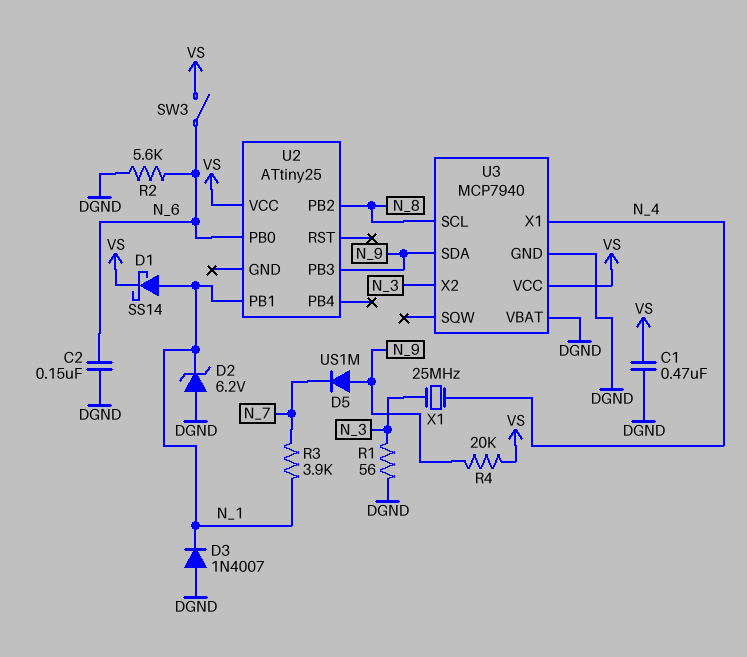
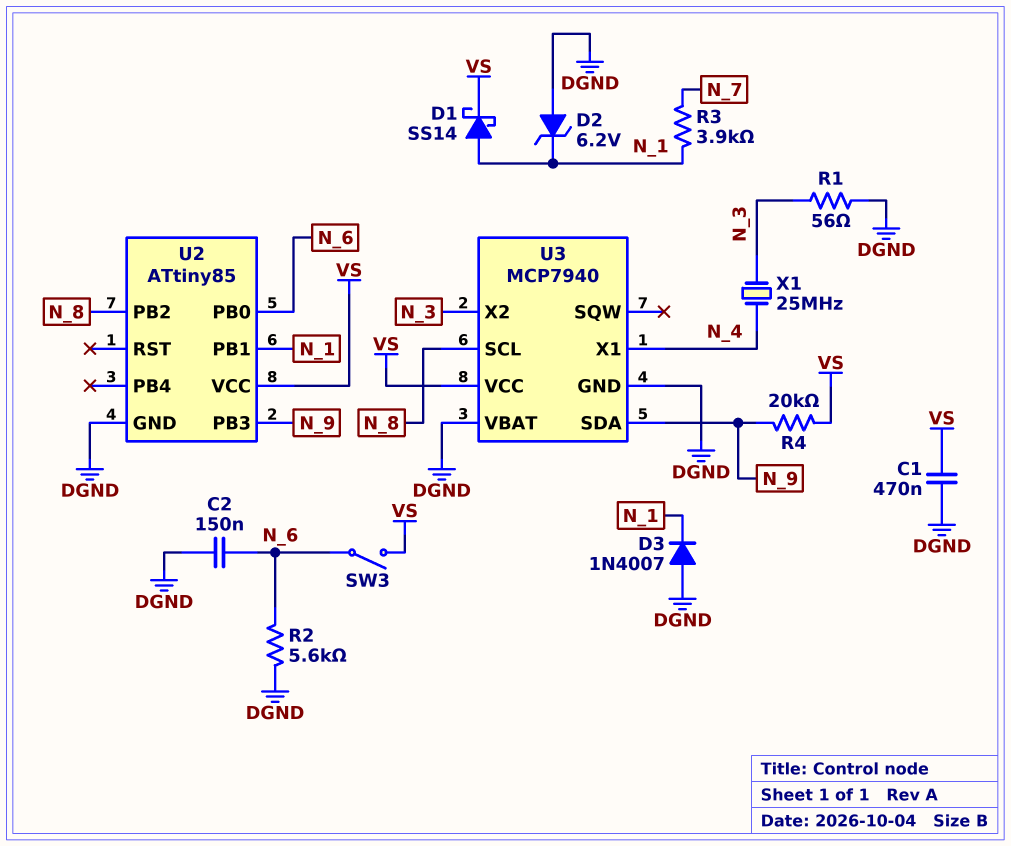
D5: diode US1M (A N_9, K N_7) -> none
U2: ATtiny25 -> ATtiny85
U2 pin GND: none -> DGND

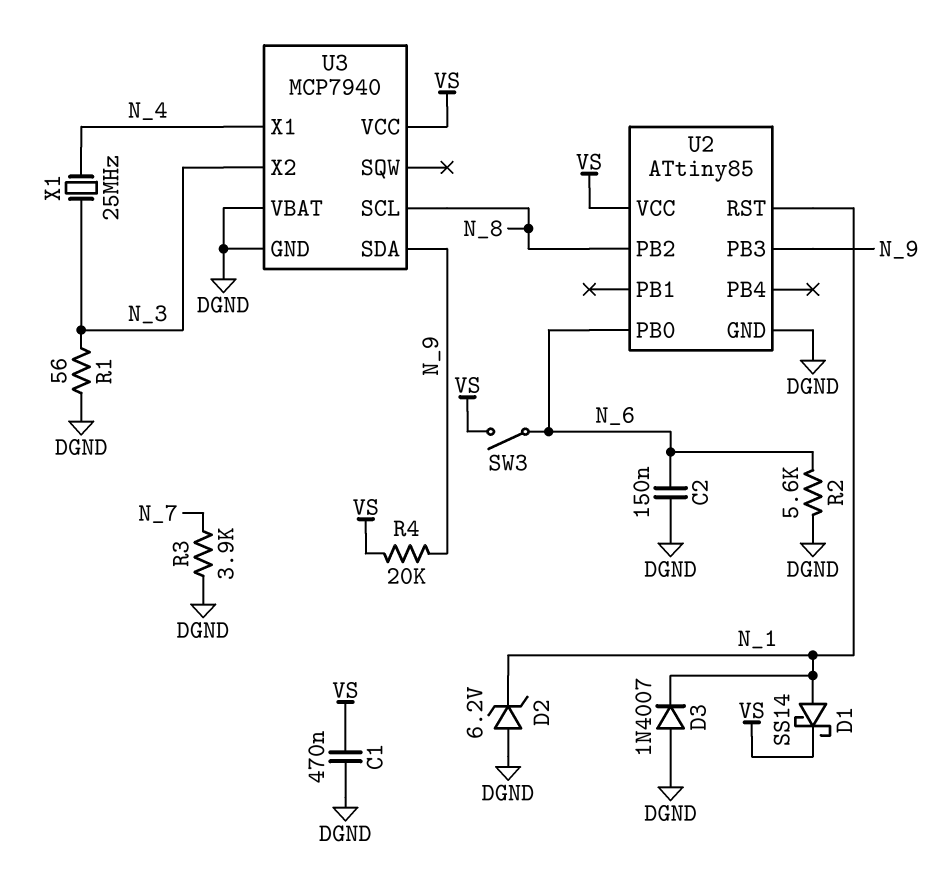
R3: 3.9k (N_1, N_7) -> 3.9k (DGND, N_7)
U2 pin PB1: N_1 -> none
U2 pin RST: none -> N_1

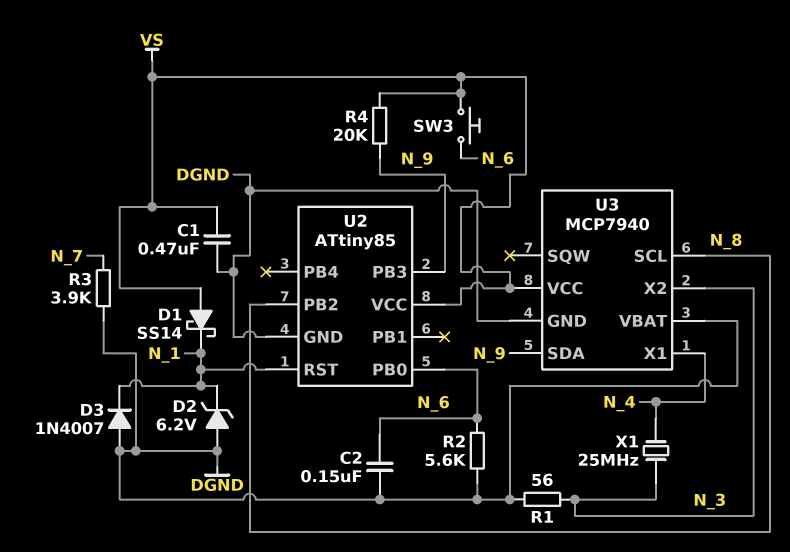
D1: schottky SS14 (A N_1, K VS) -> schottky SS14 (A VS, K N_1)
SW3: switch (N_6, VS) -> button (N_6, VS)

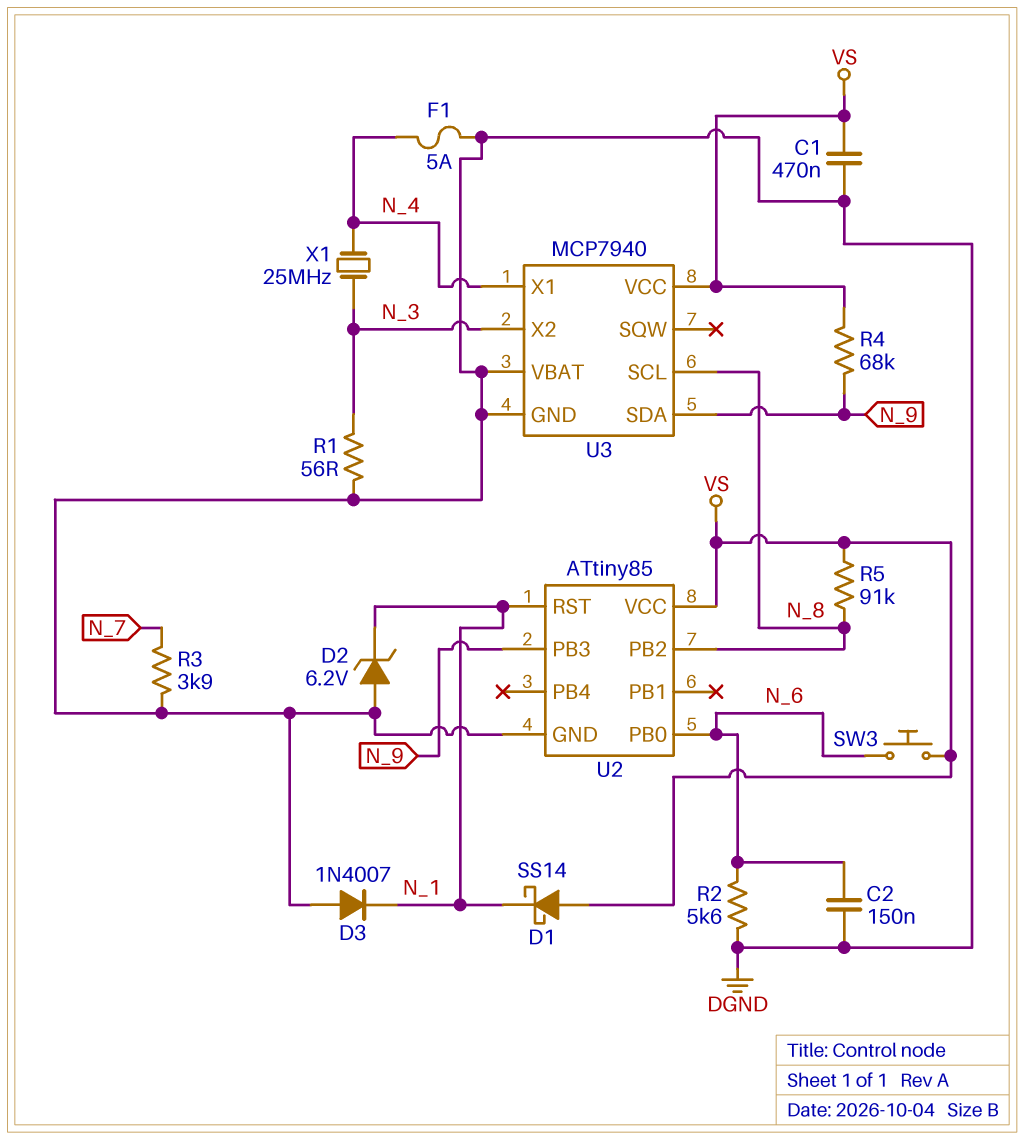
F1: none -> 5A (DGND, N_4)
R4: 20k (N_9, VS) -> 68k (N_9, VS)
R5: none -> 91k (N_8, VS)

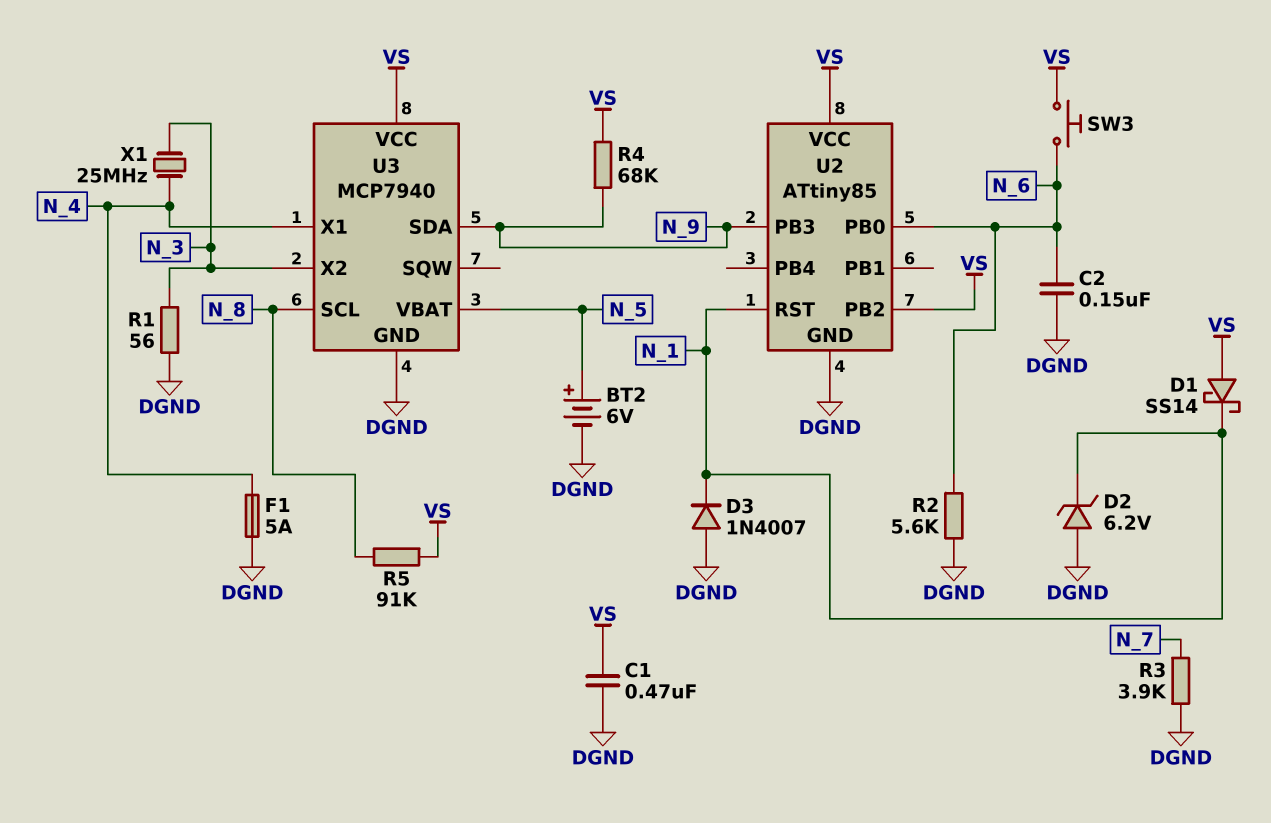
BT2: none -> 6V (plus N_5, minus DGND)
U2 pin PB2: N_8 -> VS
U3 pin VBAT: DGND -> N_5

